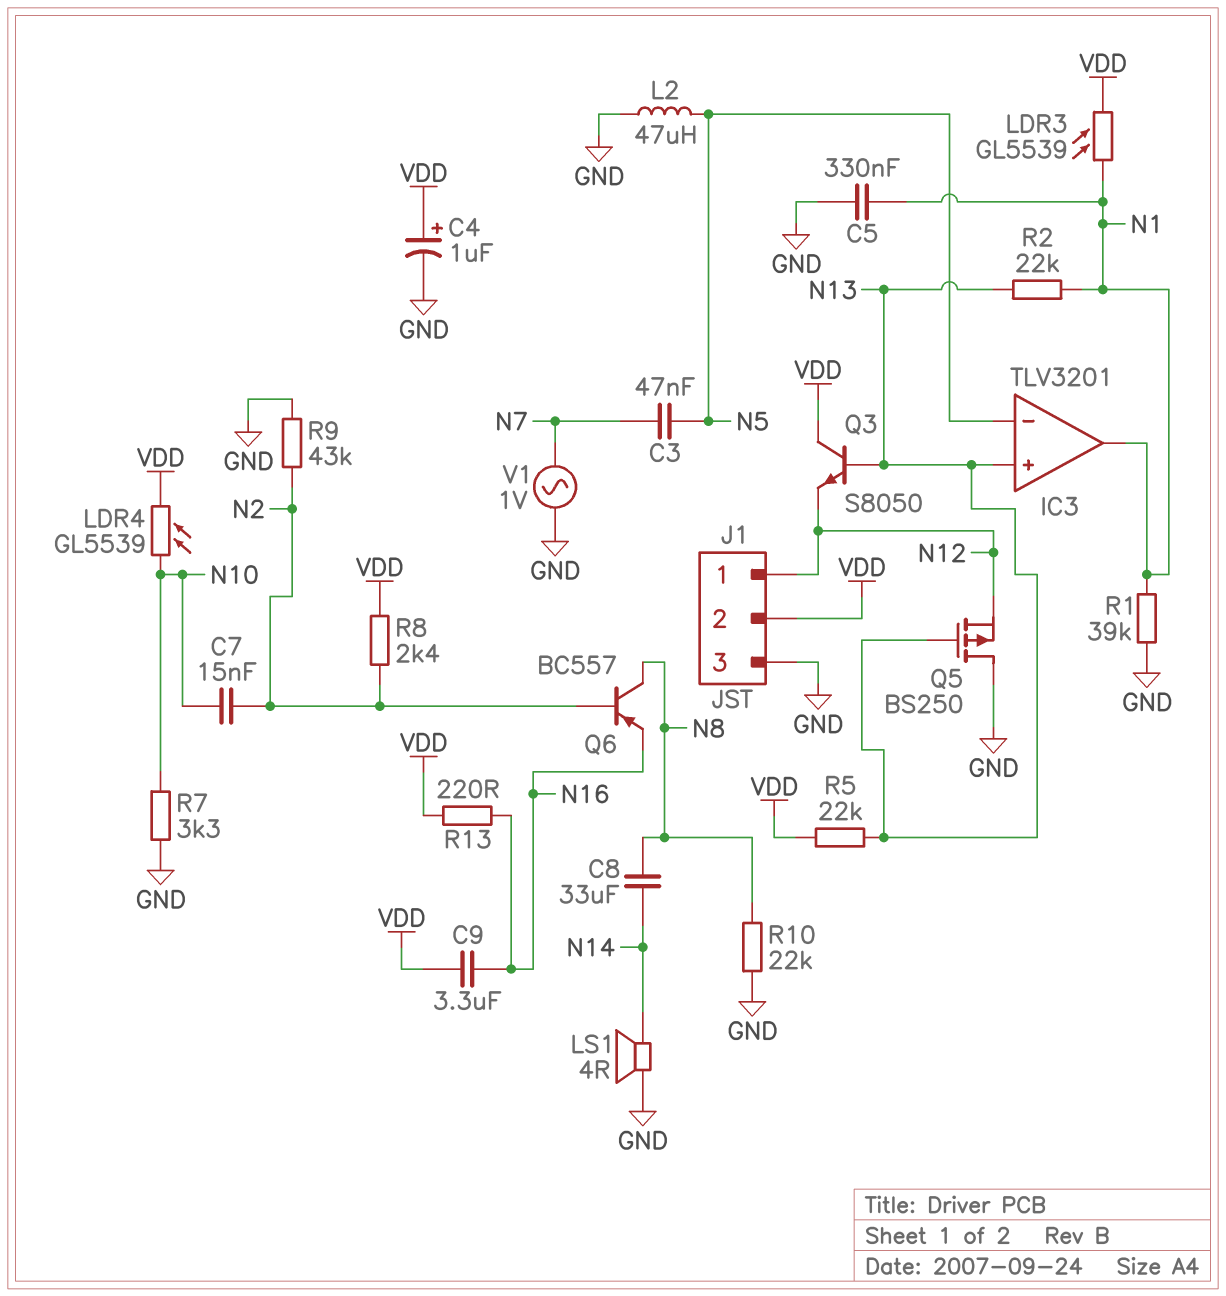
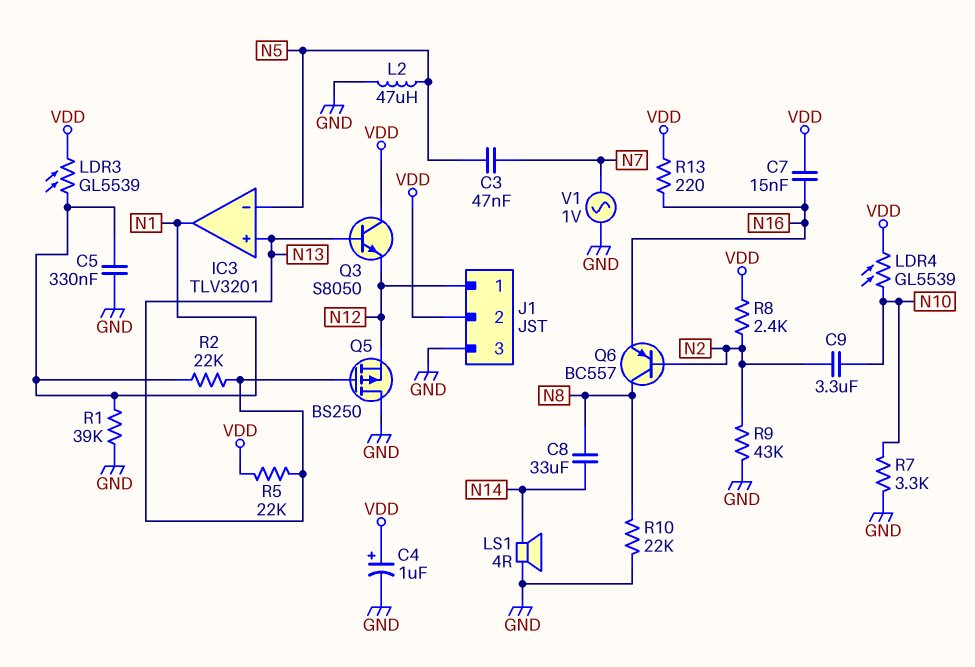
C7: 15nF (N2, N10) -> 15nF (N16, VDD)
C9: 3.3uF (N16, VDD) -> 3.3uF (N2, N10)

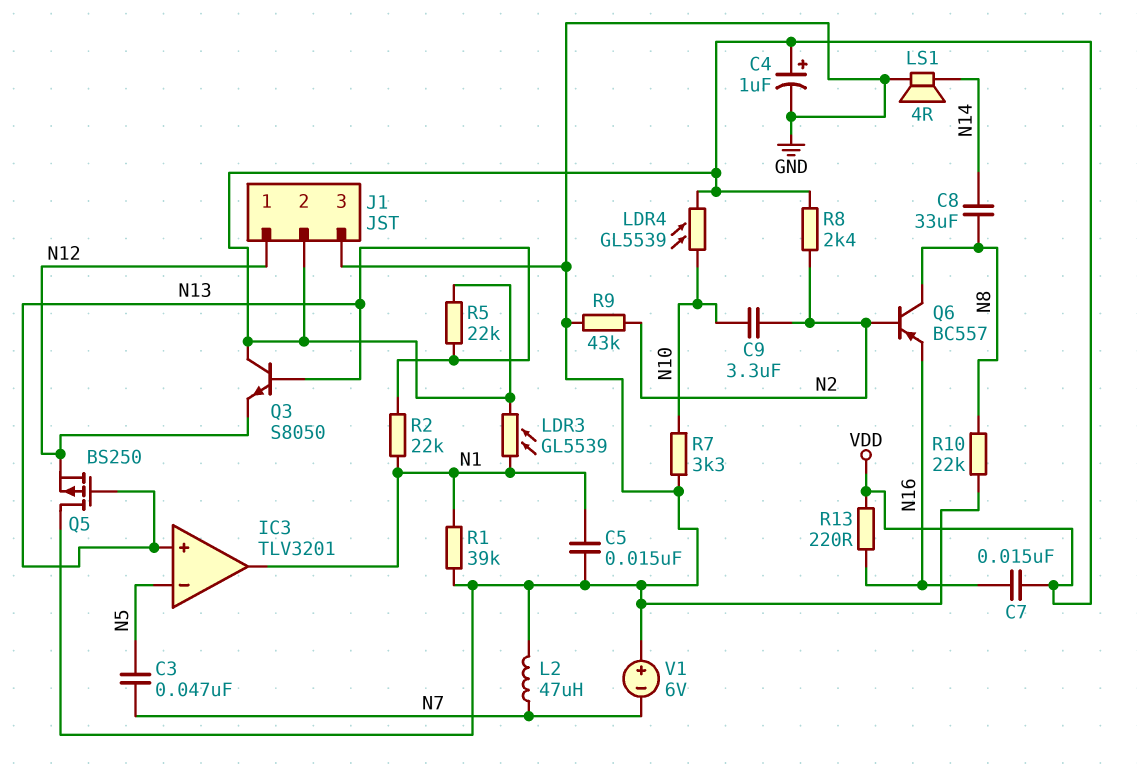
C5: 330nF (GND, N1) -> 15nF (GND, N1)
L2: 47uH (GND, N5) -> 47uH (GND, N7)
V1: AC 1V (GND, N7) -> 6V (plus GND, minus N7)

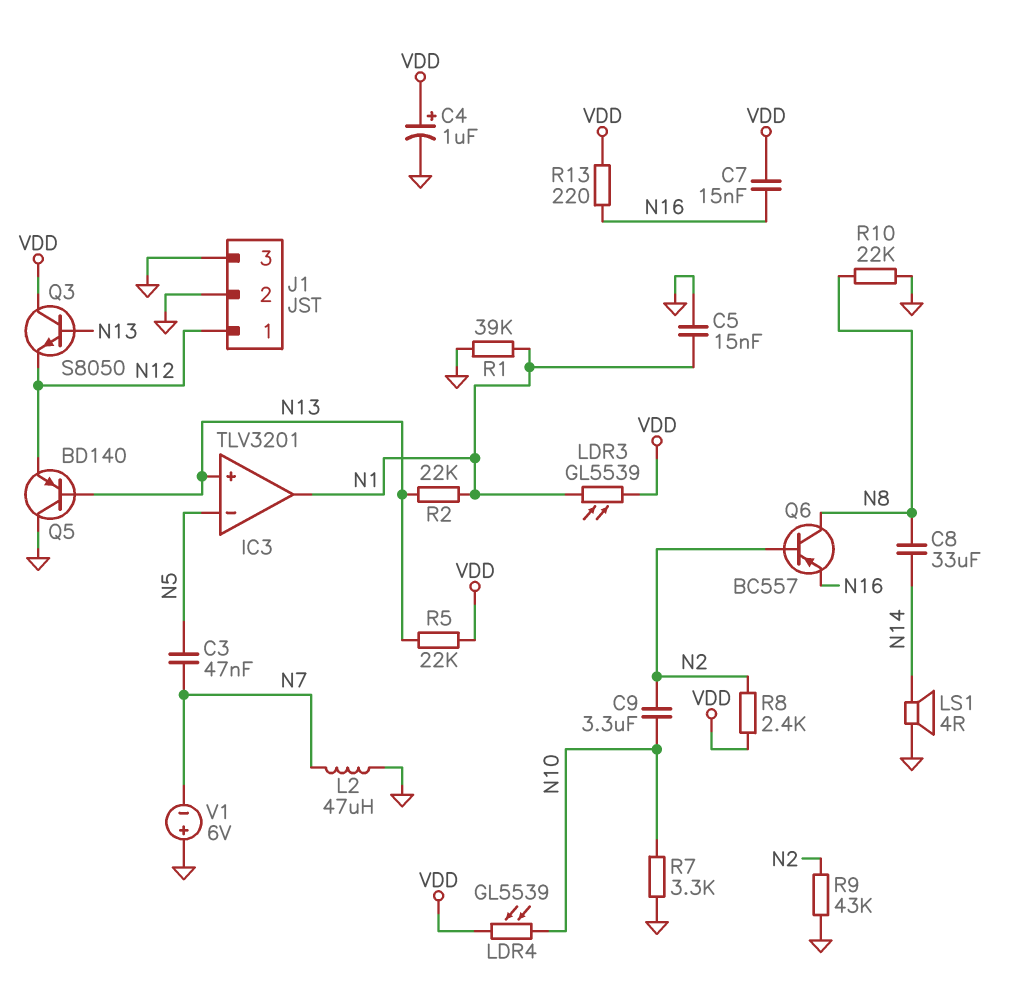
J1 pin 2: VDD -> GND
Q5: PMOS BS250 (G N13, D GND, S N12) -> PNP BD140 (B N13, C GND, E N12)

